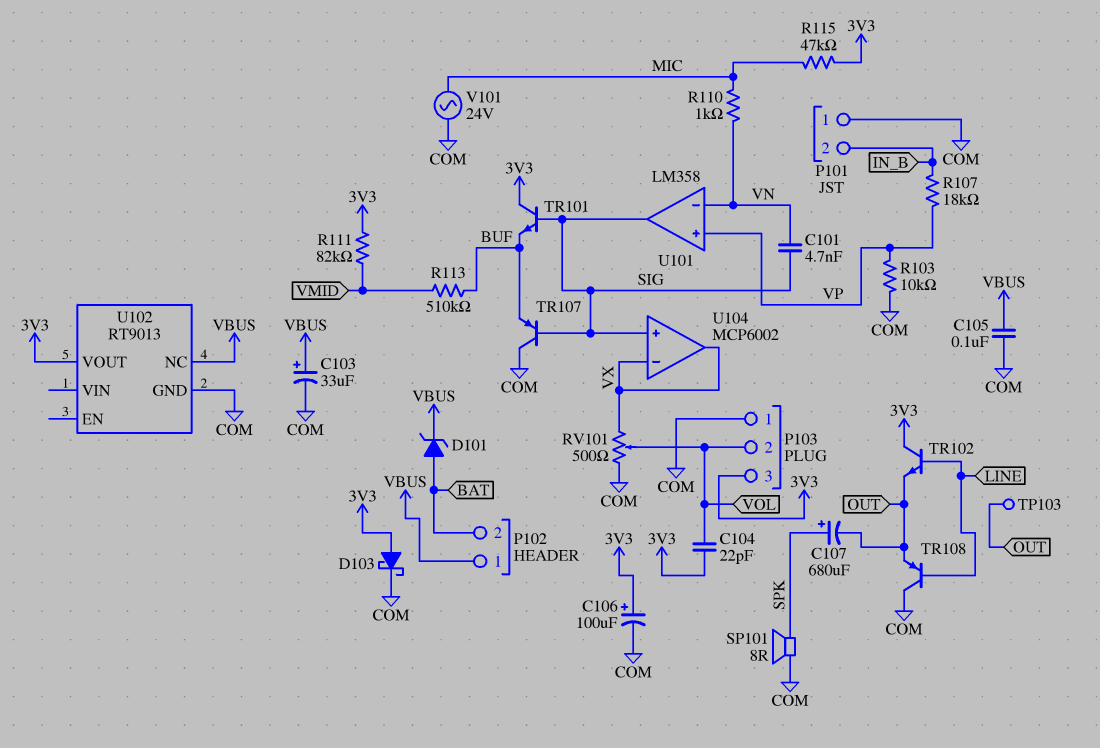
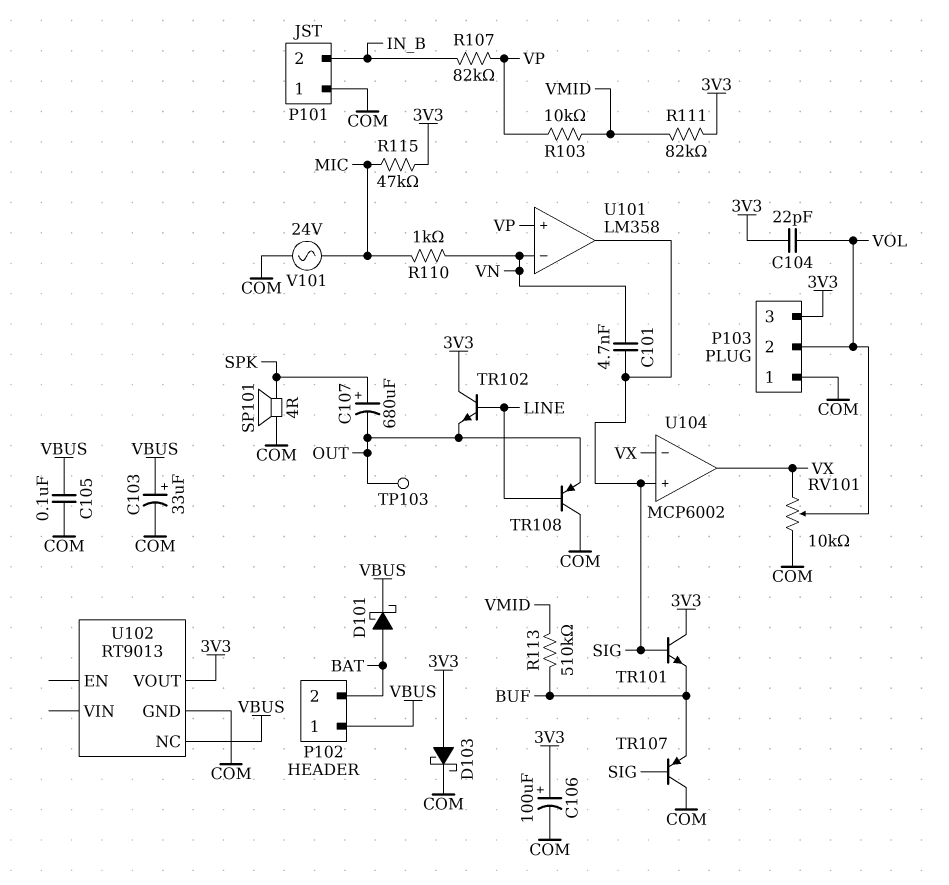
D101: zener (A BAT, K VBUS) -> schottky (A BAT, K VBUS)
R103: 10k (COM, VP) -> 10k (VMID, VP)
R107: 18k (IN_B, VP) -> 82k (IN_B, VP)
RV101: 500 (COM, VX, wiper VOL) -> 10k (COM, VX, wiper VOL)
SP101: speaker 8R (COM, SPK) -> speaker 4R (COM, SPK)

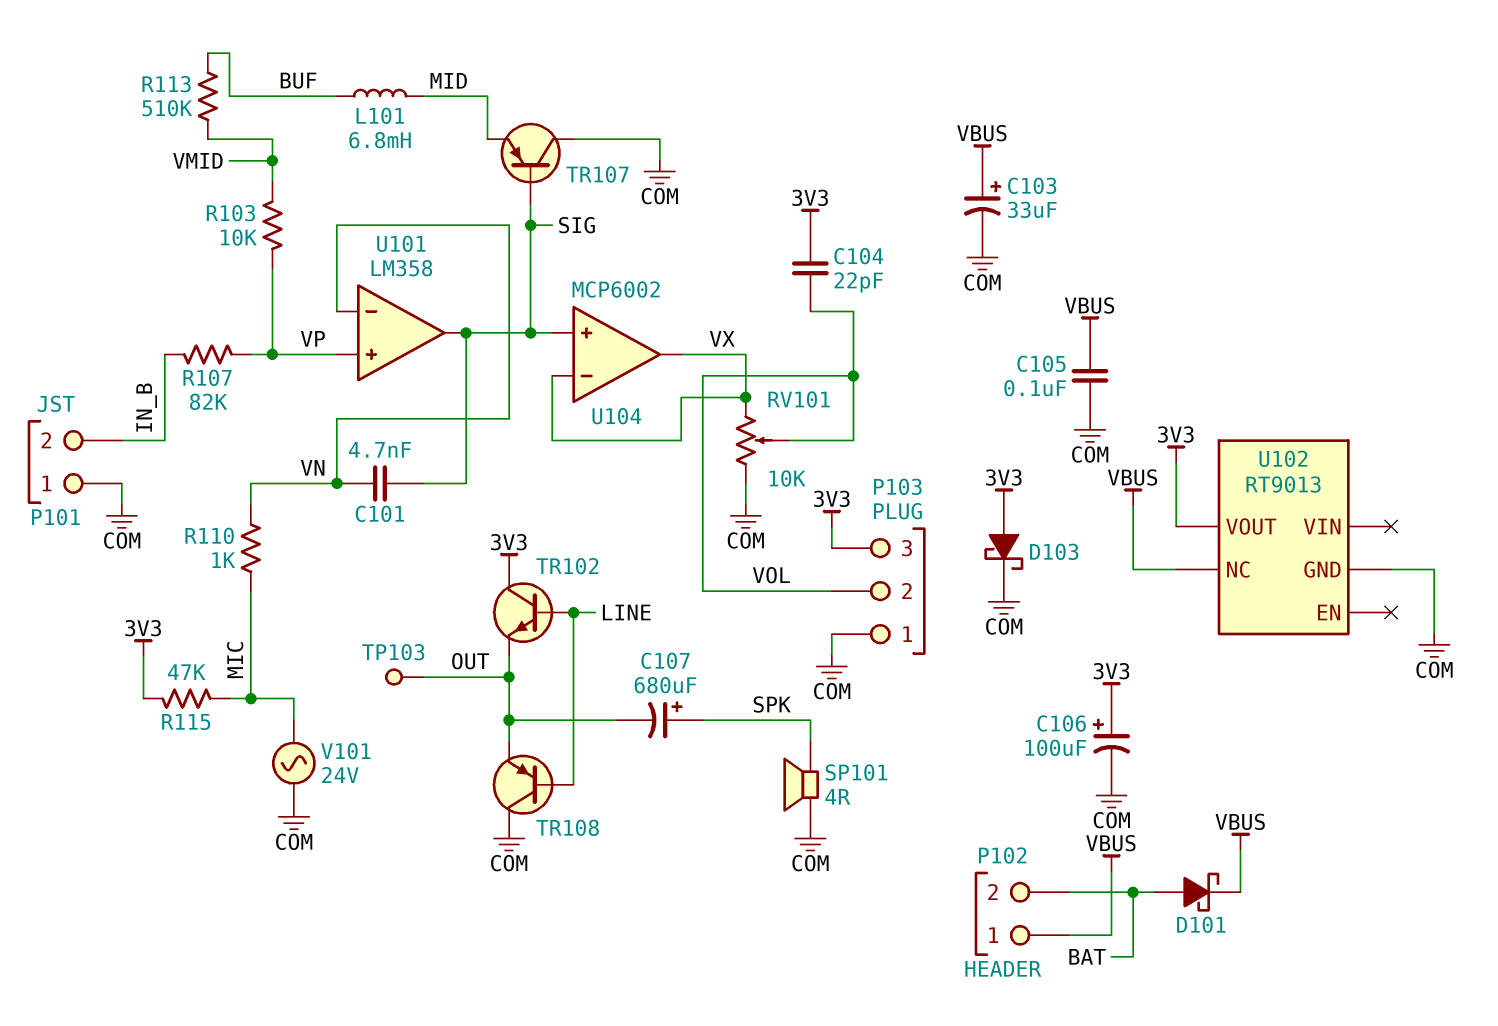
L101: none -> 6.8mH (BUF, MID)
R111: 82k (3V3, VMID) -> none
TR101: NPN (B SIG, C 3V3, E BUF) -> none
TR107: PNP (B SIG, C COM, E BUF) -> PNP (B SIG, C COM, E MID)

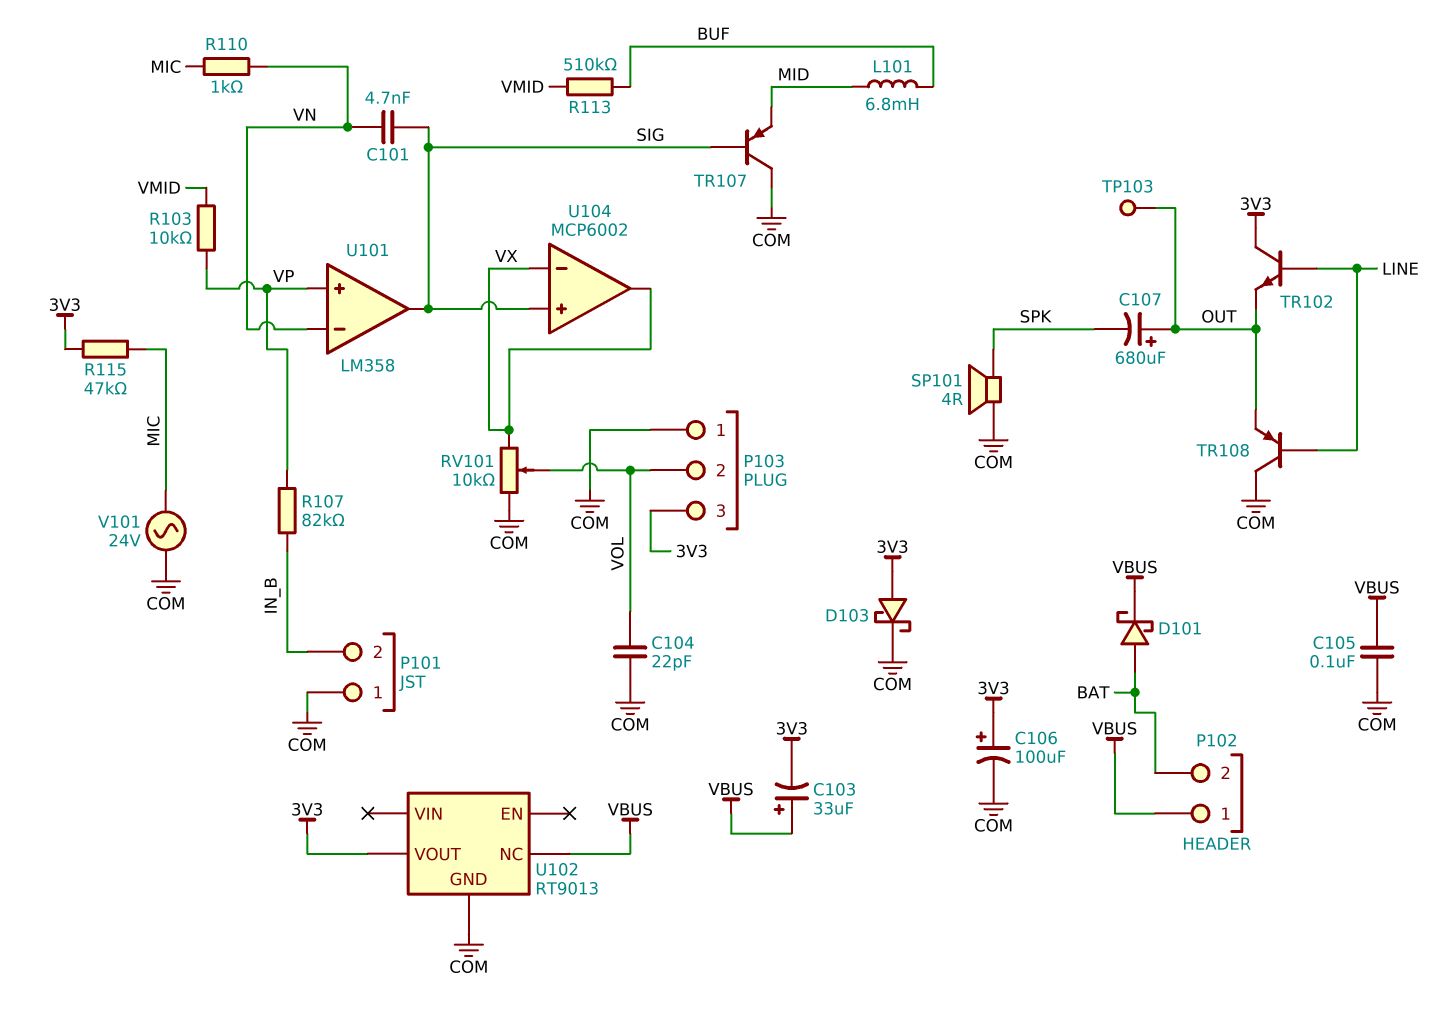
C103: 33uF (plus VBUS, minus COM) -> 33uF (plus VBUS, minus 3V3)
C104: 22pF (3V3, VOL) -> 22pF (COM, VOL)
C107: 680uF (plus SPK, minus OUT) -> 680uF (plus OUT, minus SPK)

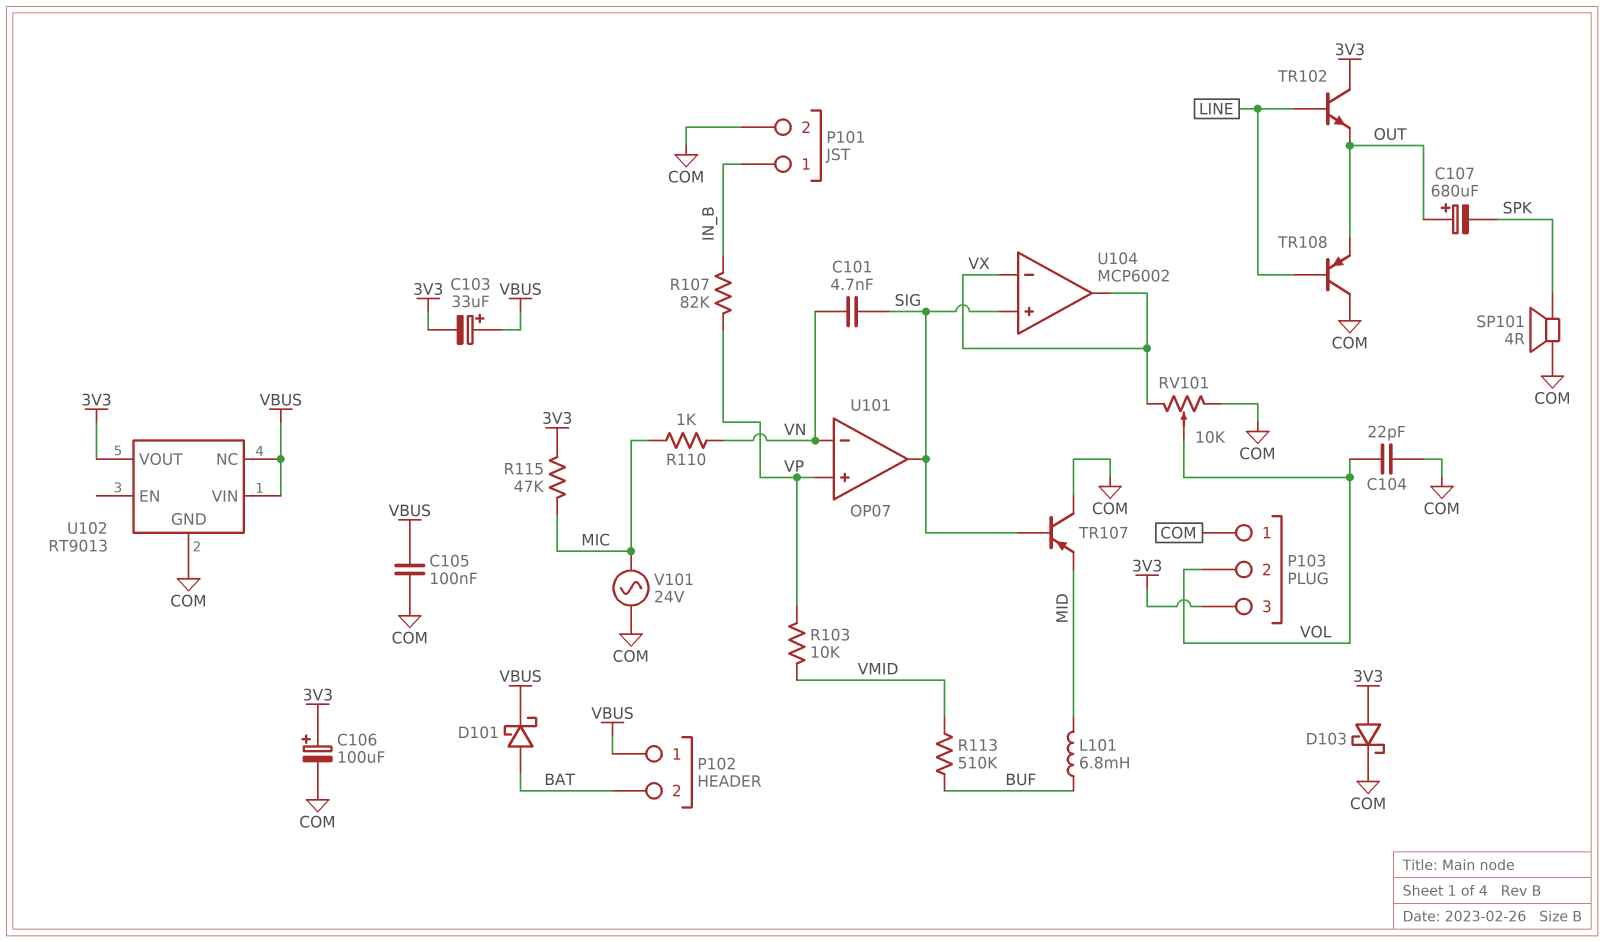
P101 pin 1: COM -> IN_B
P101 pin 2: IN_B -> COM
TP103: test point (OUT) -> none
U101: LM358 -> OP07
U102 pin VIN: none -> VBUS

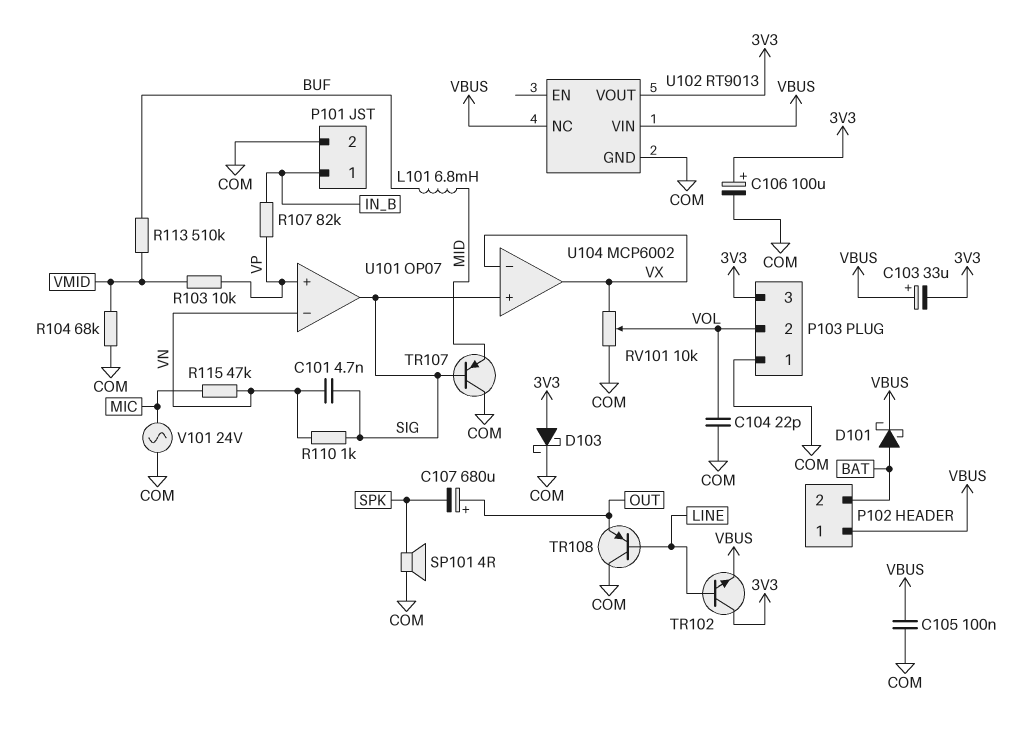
R104: none -> 68k (COM, VMID)
R110: 1k (MIC, VN) -> 1k (SIG, VN)
R115: 47k (3V3, MIC) -> 47k (MIC, VN)
TR102: NPN (B LINE, C 3V3, E OUT) -> NPN (B LINE, C 3V3, E VBUS)

